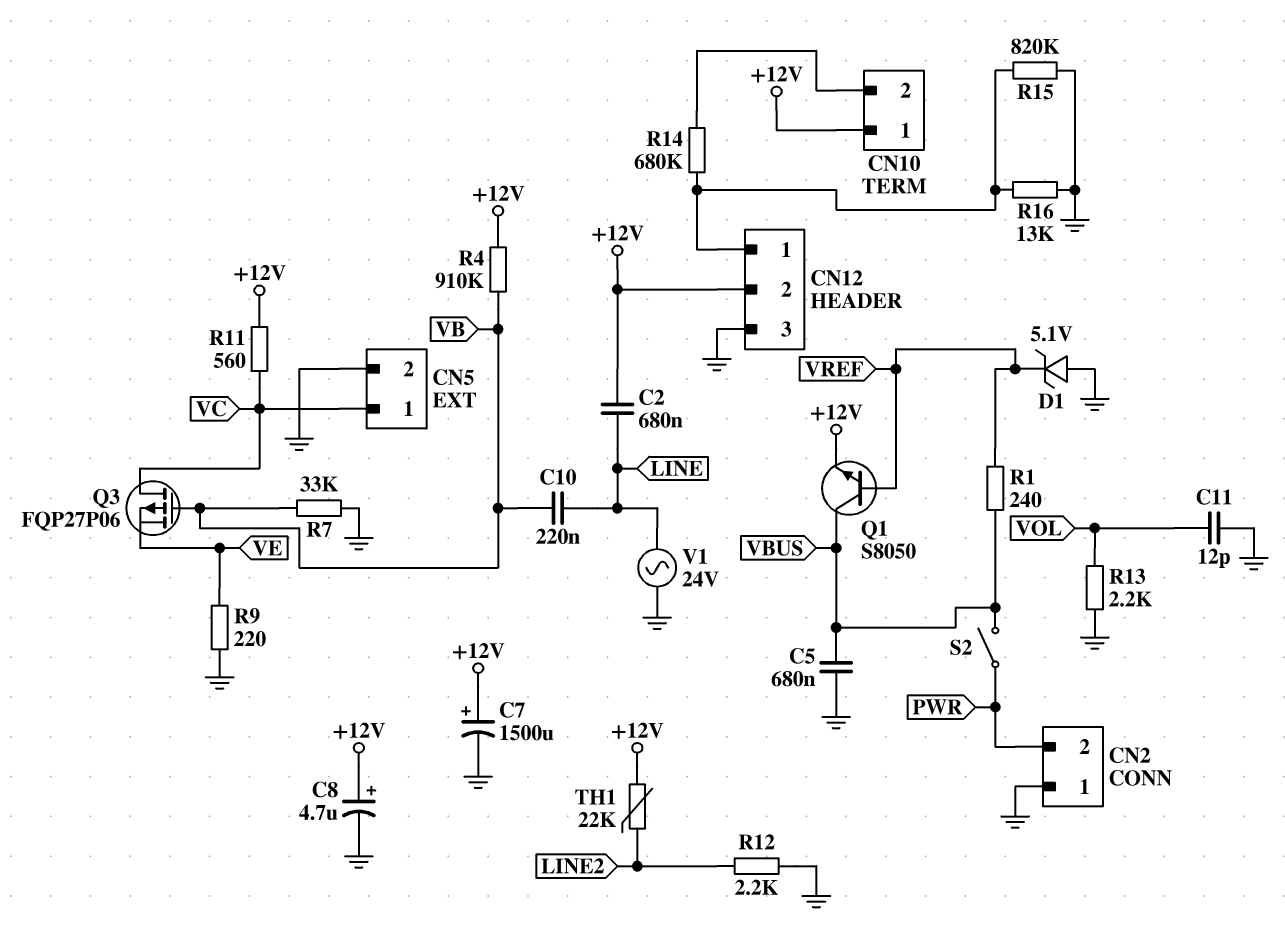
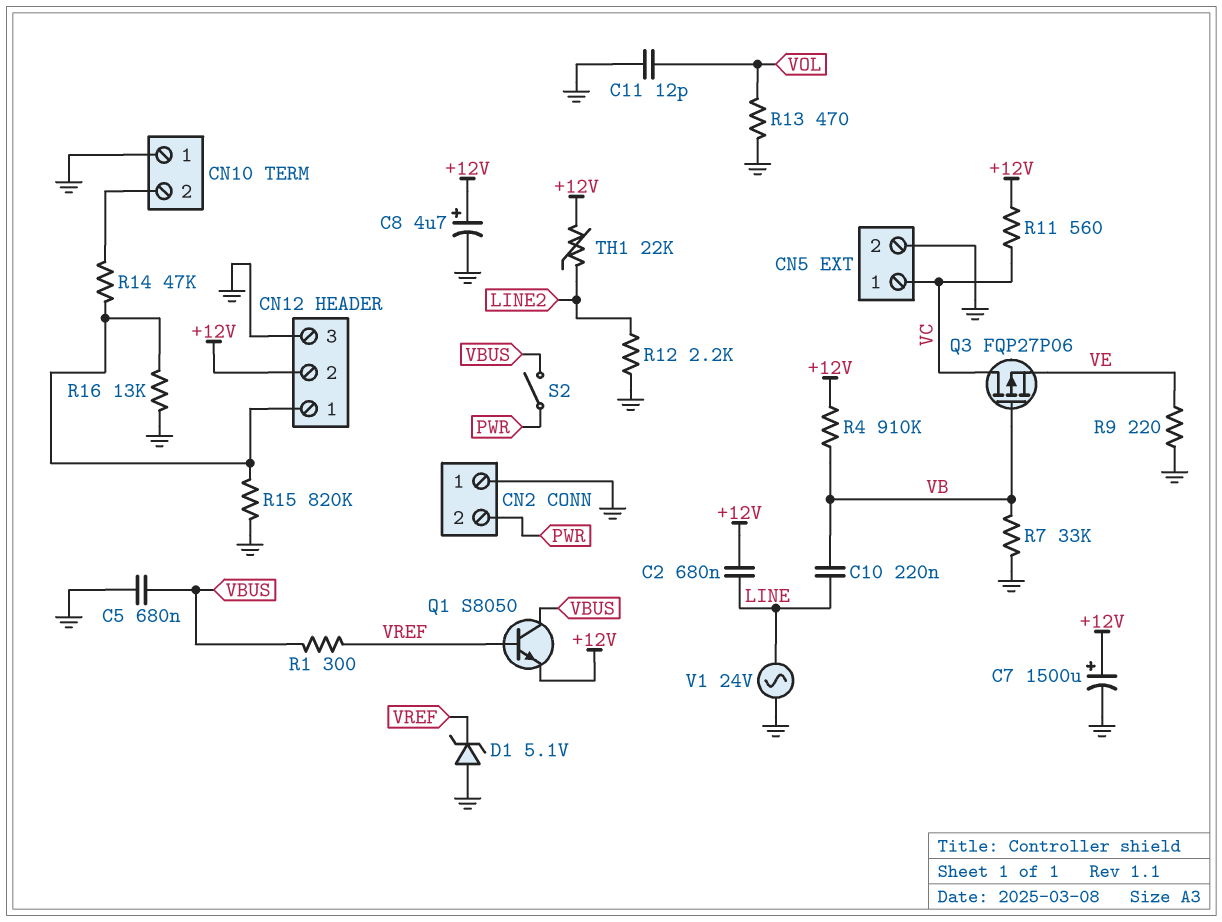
CN10 pin 1: +12V -> GND
R1: 240 (VBUS, VREF) -> 300 (VBUS, VREF)
R13: 2.2k (GND, VOL) -> 470 (GND, VOL)
R14: 680k (CN10/2, CN12/1) -> 47k (CN10/2, CN12/1)

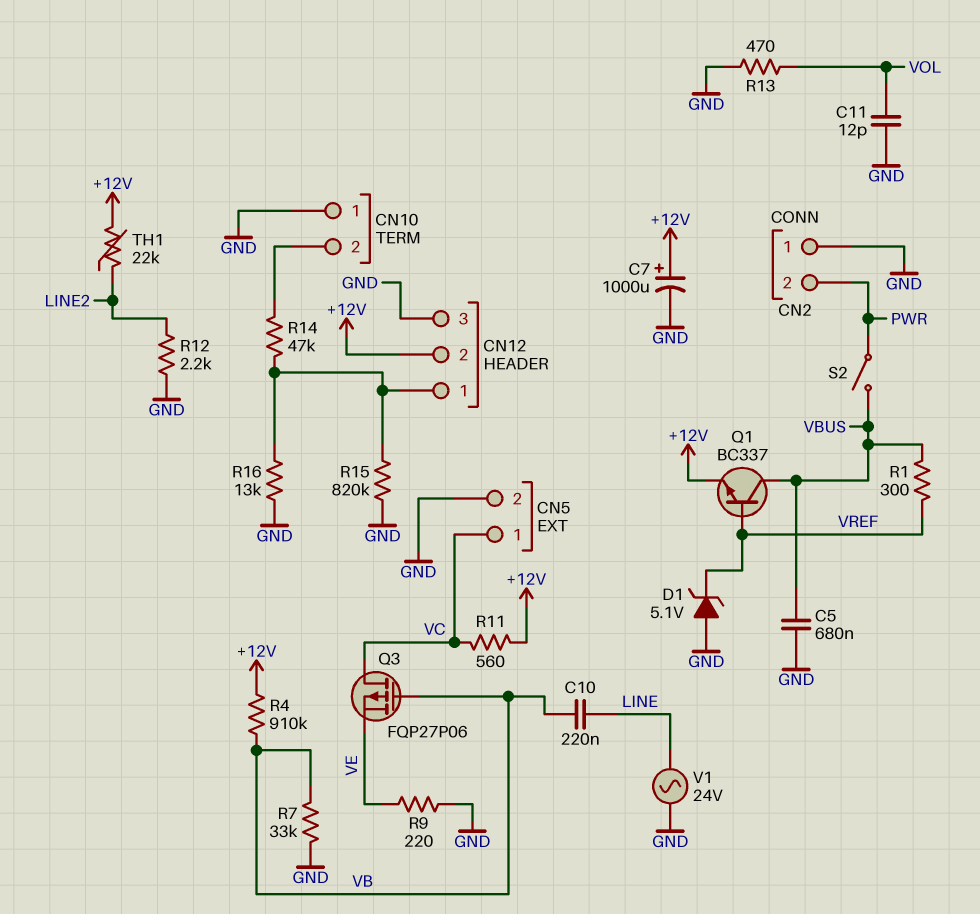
C2: 680nF (+12V, LINE) -> none
C7: 1500uF (plus +12V, minus GND) -> 1000uF (plus +12V, minus GND)
C8: 4.7uF (plus +12V, minus GND) -> none
Q1: NPN S8050 (B VREF, C VBUS, E +12V) -> NPN BC337 (B VREF, C VBUS, E +12V)

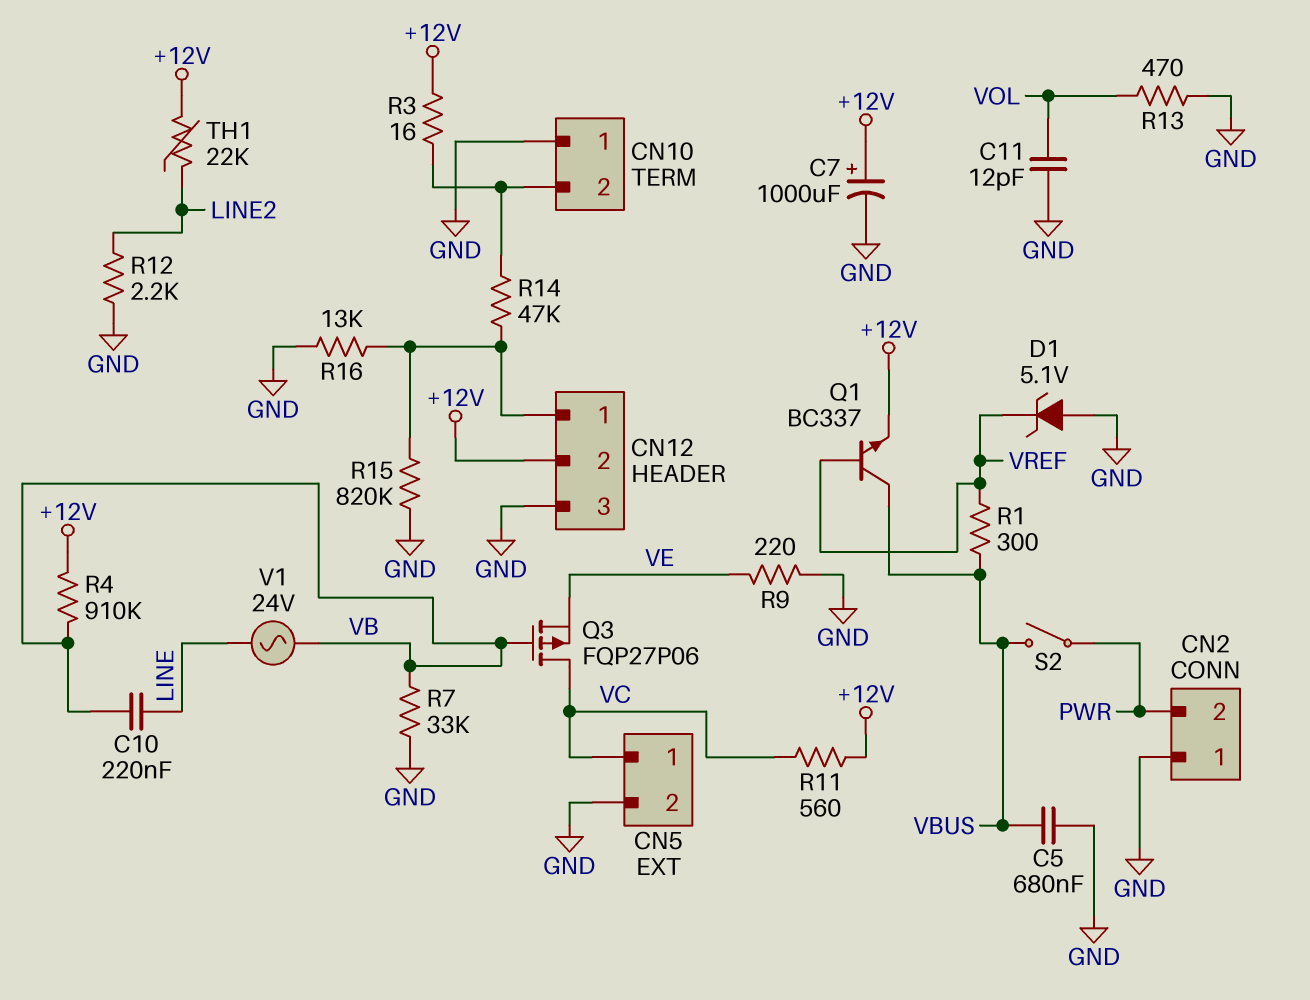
R3: none -> 16 (+12V, CN10/2)
V1: AC 24V (GND, LINE) -> AC 24V (LINE, VB)

